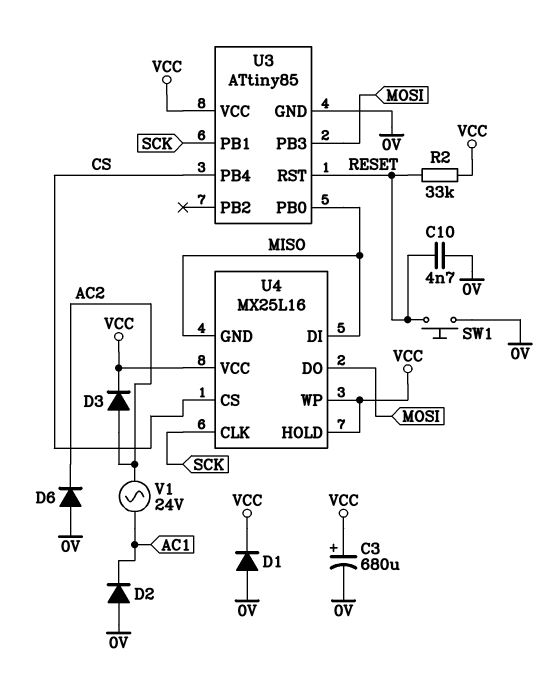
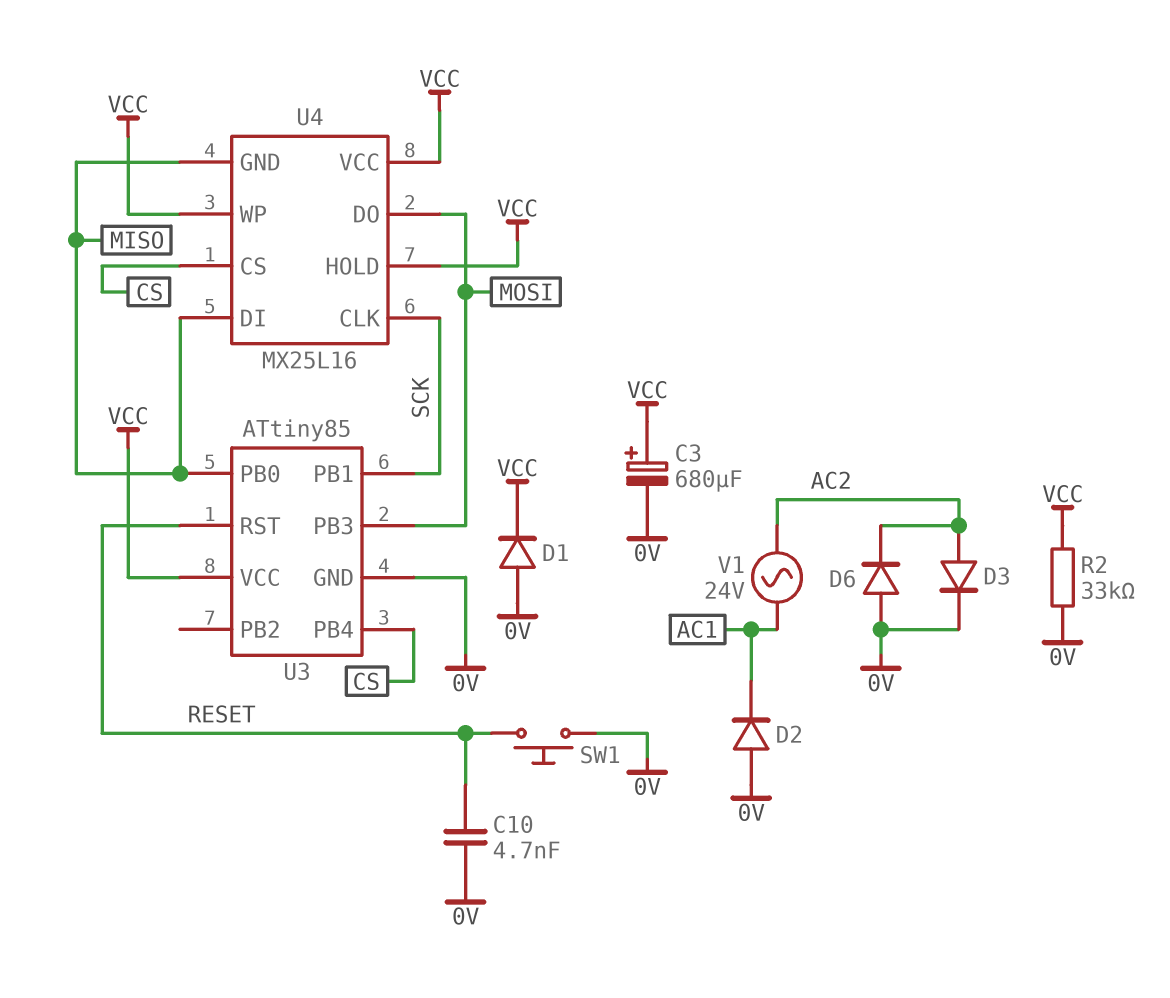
D3: diode (A AC2, K VCC) -> diode (A AC2, K 0V)
R2: 33k (RESET, VCC) -> 33k (0V, VCC)

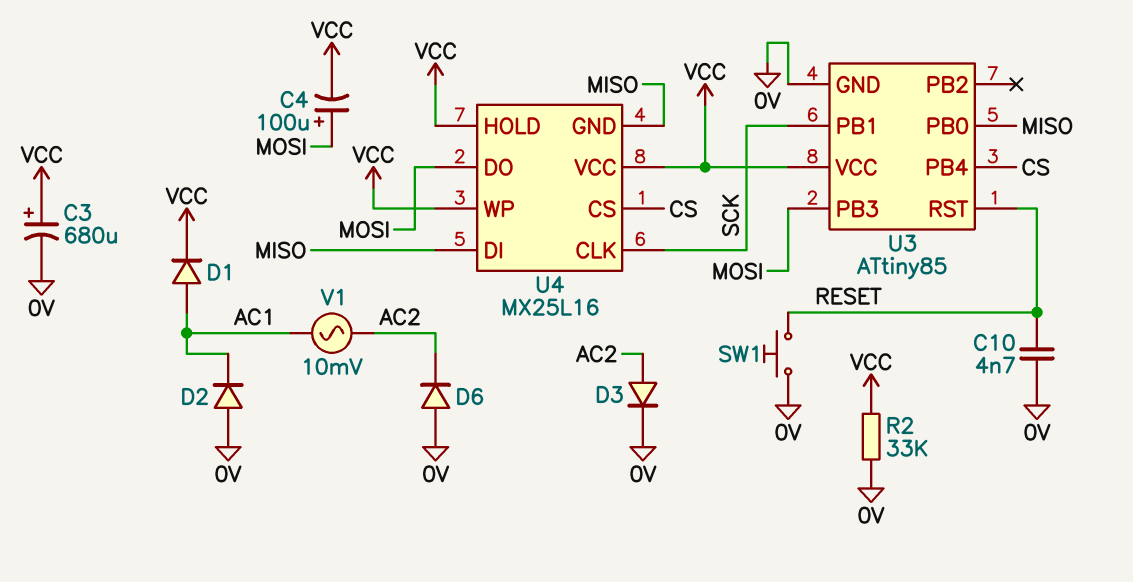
C4: none -> 100uF (plus MOSI, minus VCC)
D1: diode (A 0V, K VCC) -> diode (A AC1, K VCC)
V1: AC 24V (AC1, AC2) -> AC 10mV (AC1, AC2)

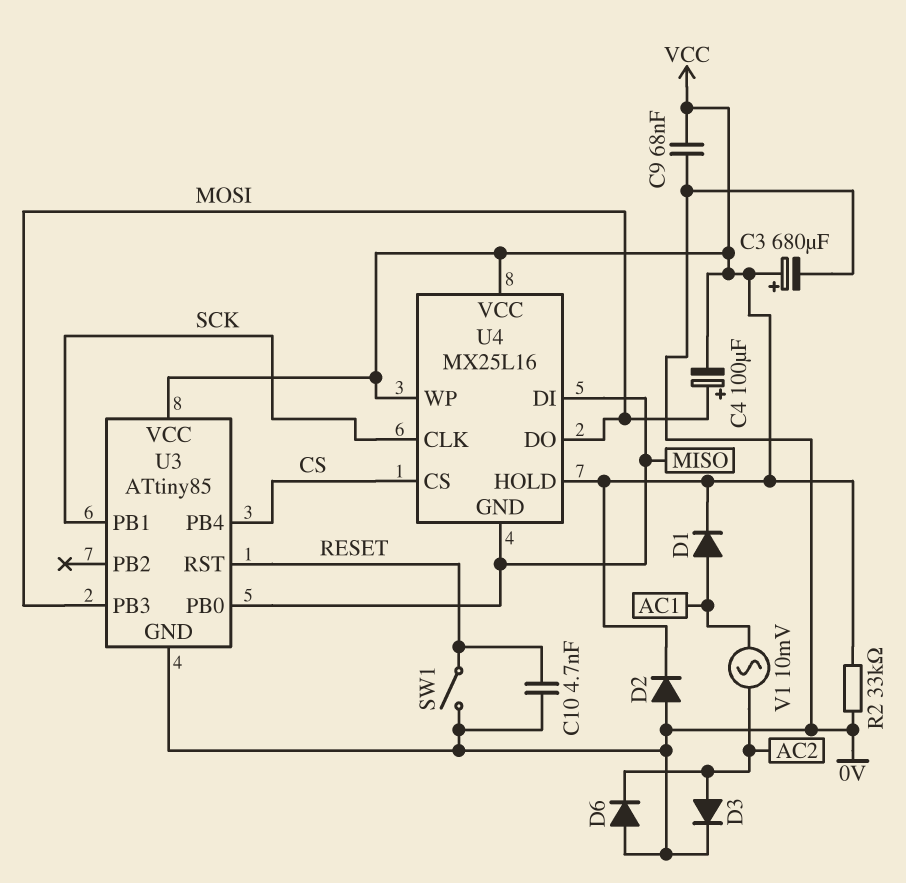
C9: none -> 68nF (0V, VCC)
D2: diode (A 0V, K AC1) -> diode (A 0V, K VCC)
SW1: button (0V, RESET) -> switch (0V, RESET)

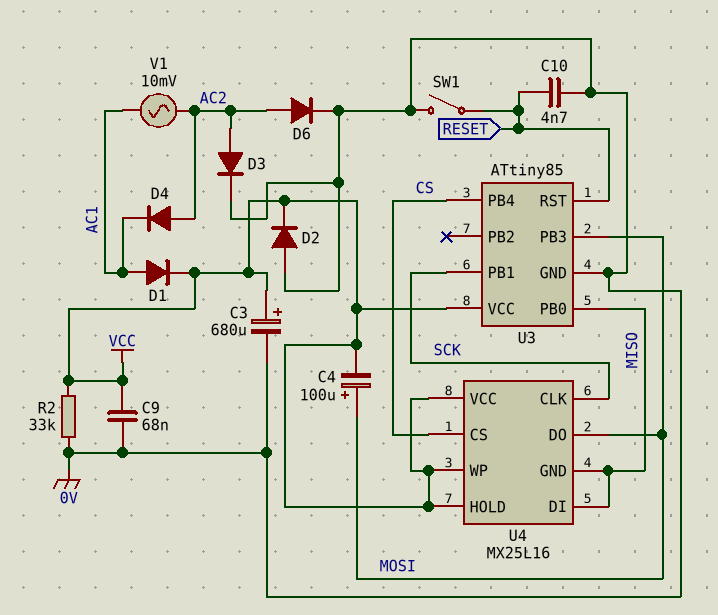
D4: none -> diode (A AC2, K AC1)
D6: diode (A 0V, K AC2) -> diode (A AC2, K 0V)

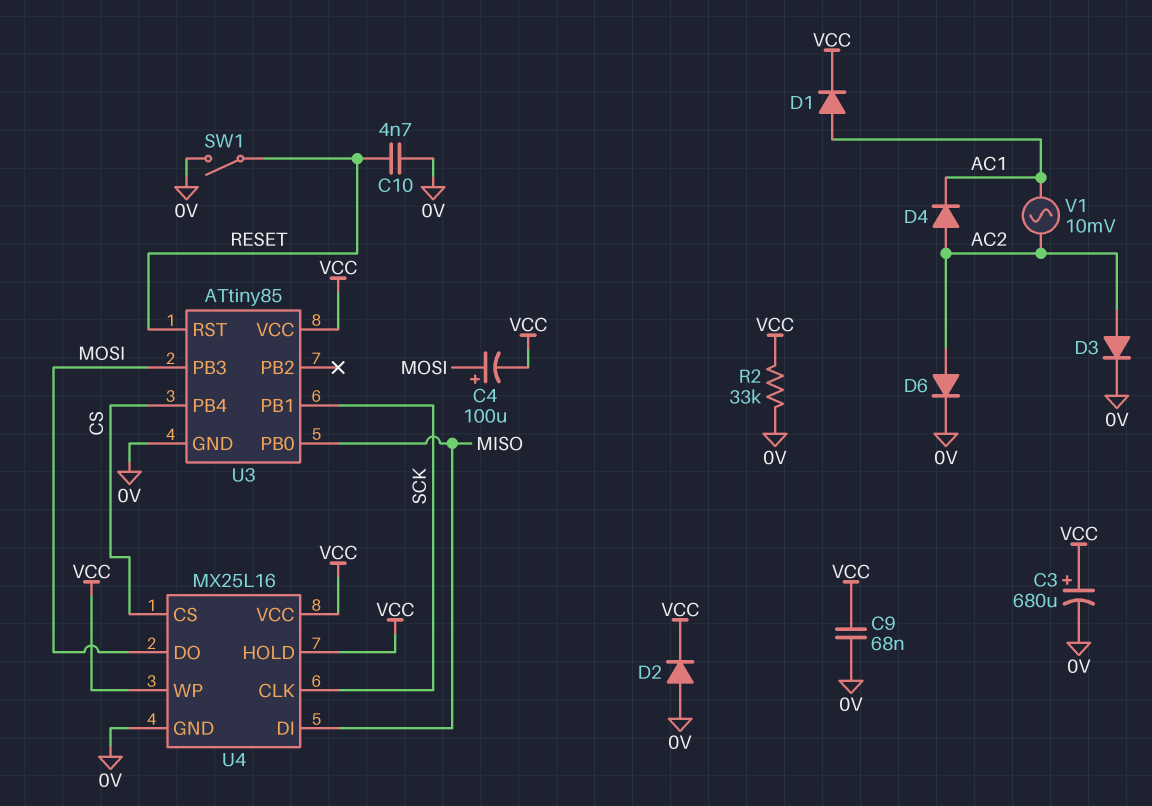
U4 pin GND: MISO -> 0V

